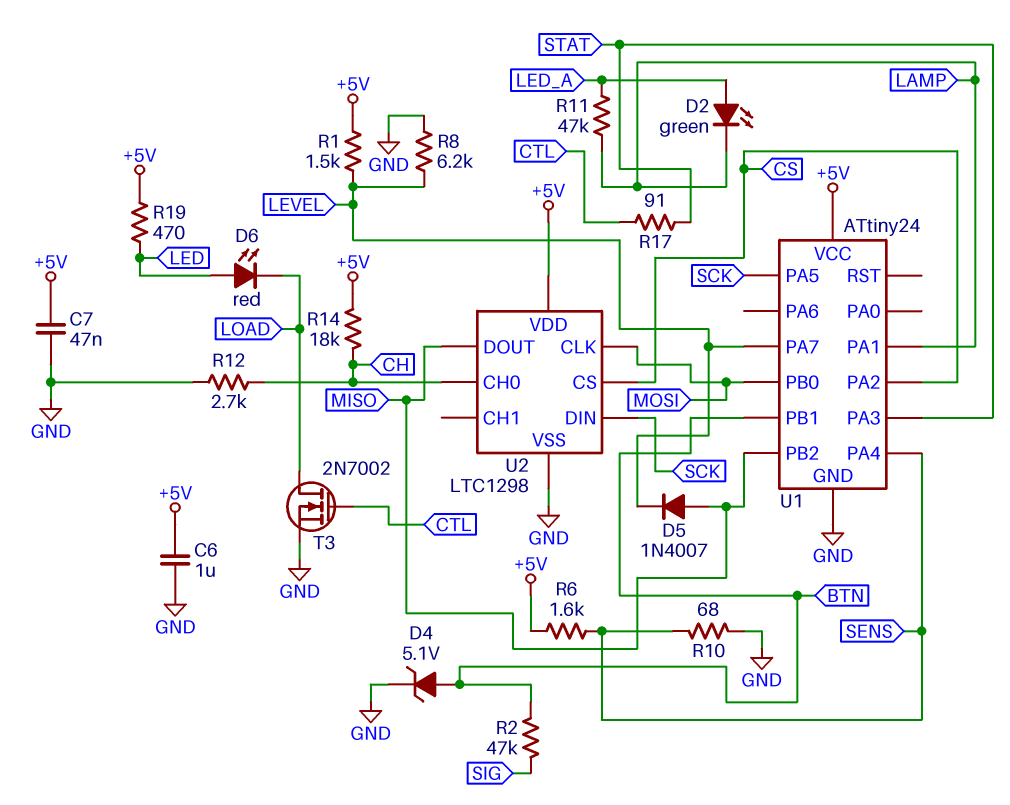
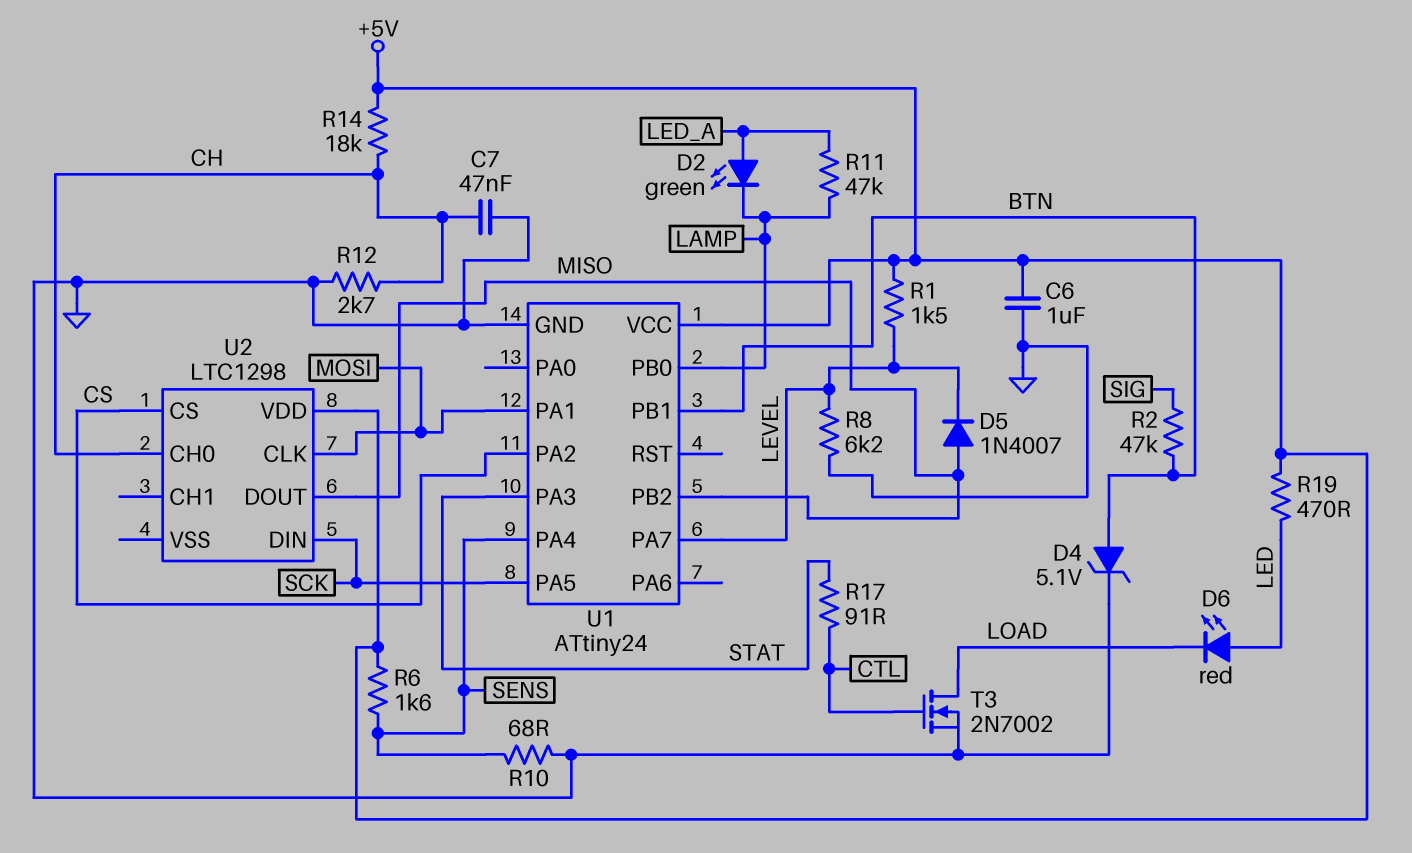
C7: 47nF (+5V, GND) -> 47nF (CH, GND)
U1 pin PA1: LAMP -> MOSI
U1 pin PB0: MOSI -> LAMP
U2 pin VSS: GND -> none

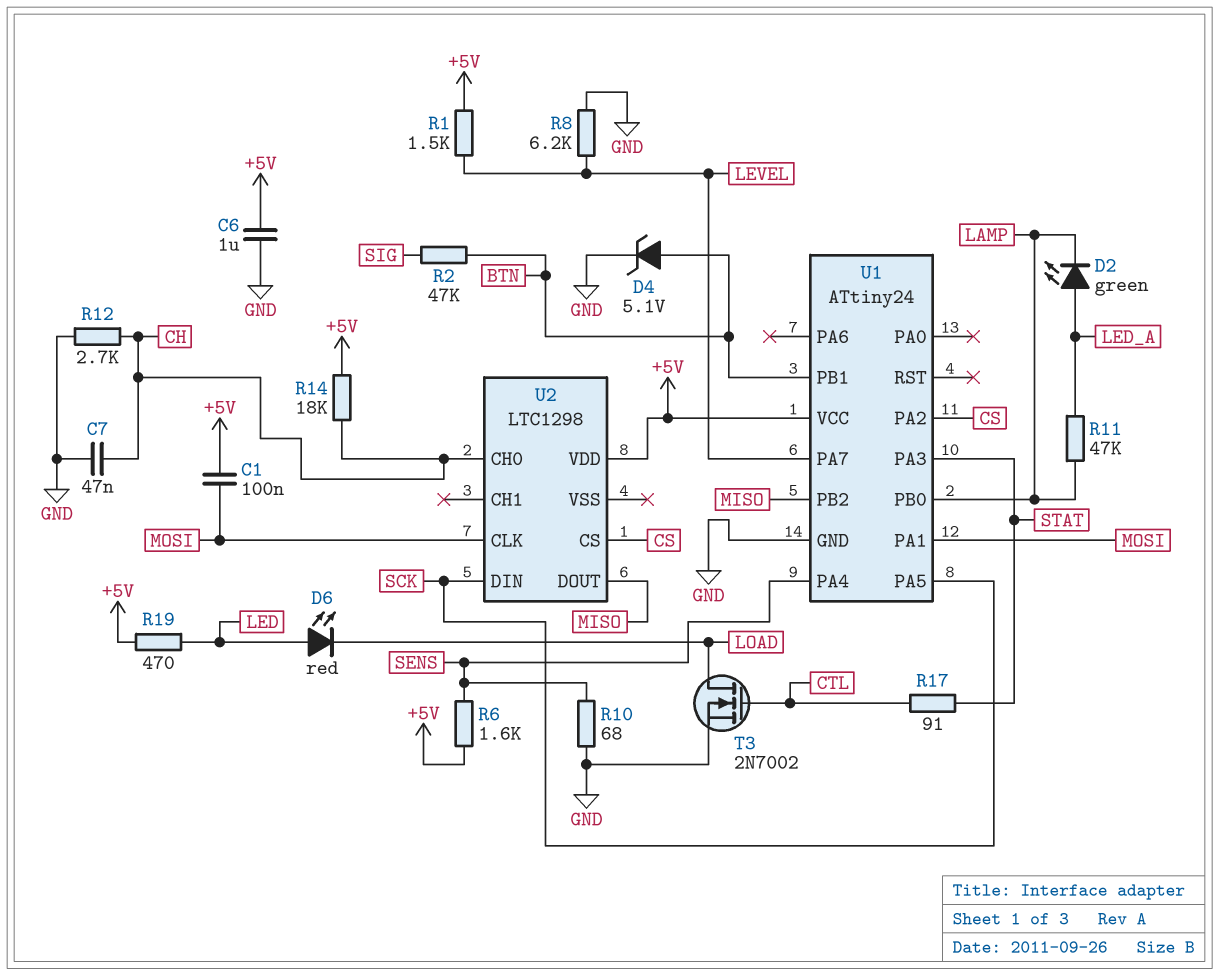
C1: none -> 100nF (+5V, MOSI)
D5: diode 1N4007 (A MISO, K LEVEL) -> none

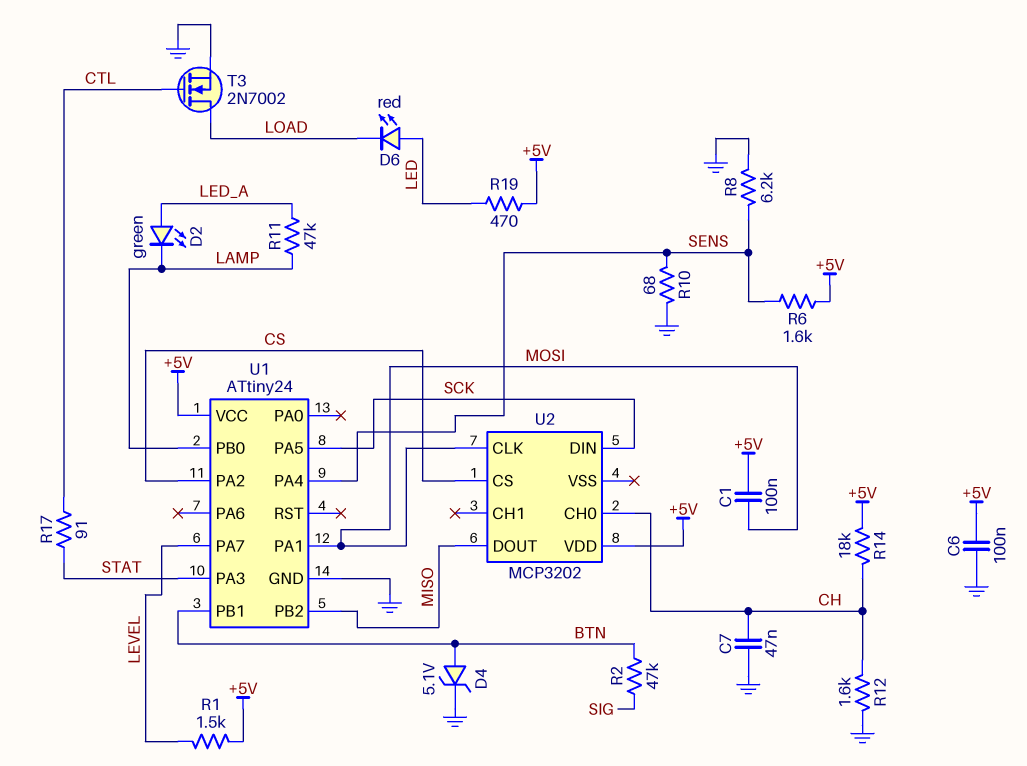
C6: 1uF (+5V, GND) -> 100nF (+5V, GND)
R8: 6.2k (GND, LEVEL) -> 6.2k (GND, SENS)
R12: 2.7k (CH, GND) -> 1.6k (CH, GND)
U2: LTC1298 -> MCP3202

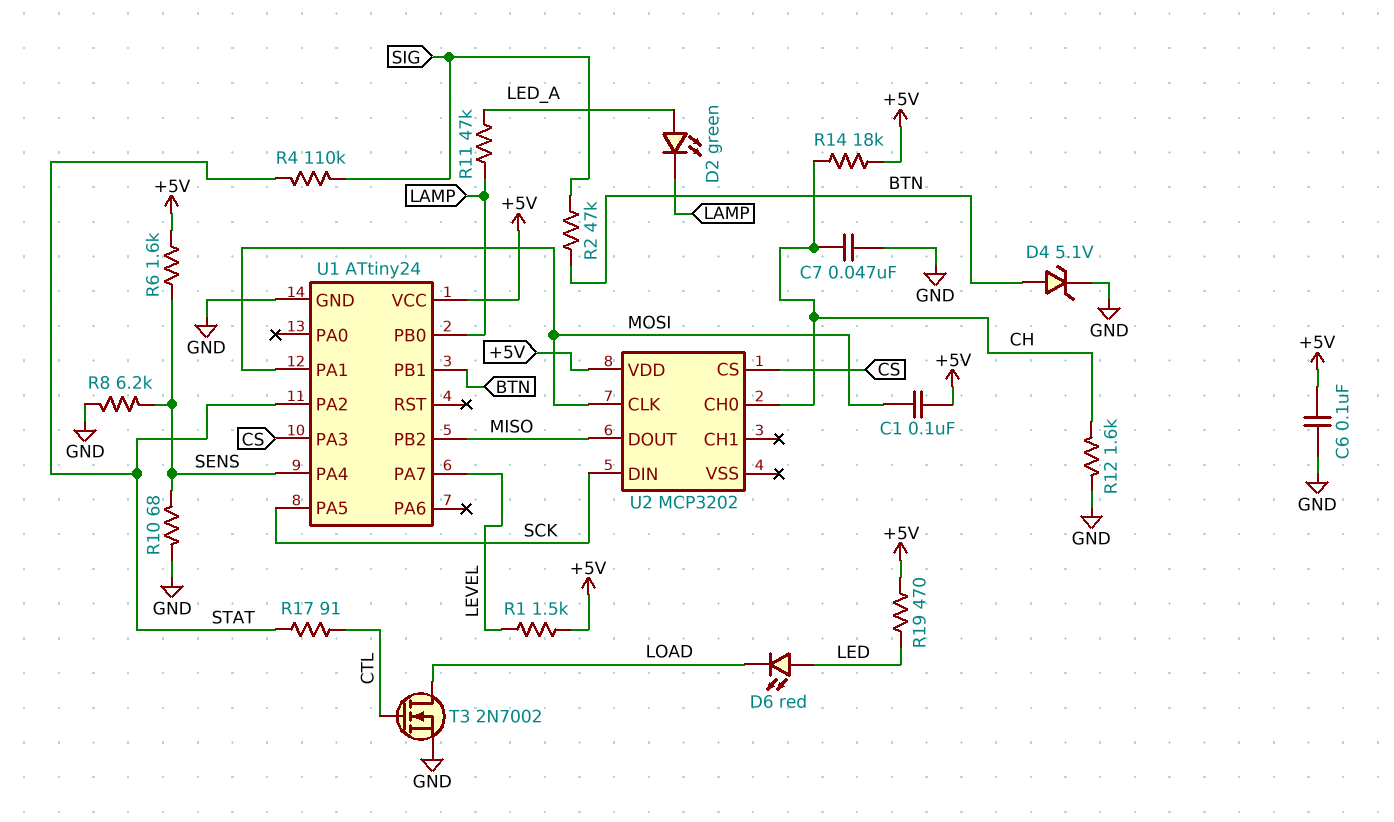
R4: none -> 110k (SIG, STAT)
U1 pin PA2: CS -> STAT
U1 pin PA3: STAT -> CS

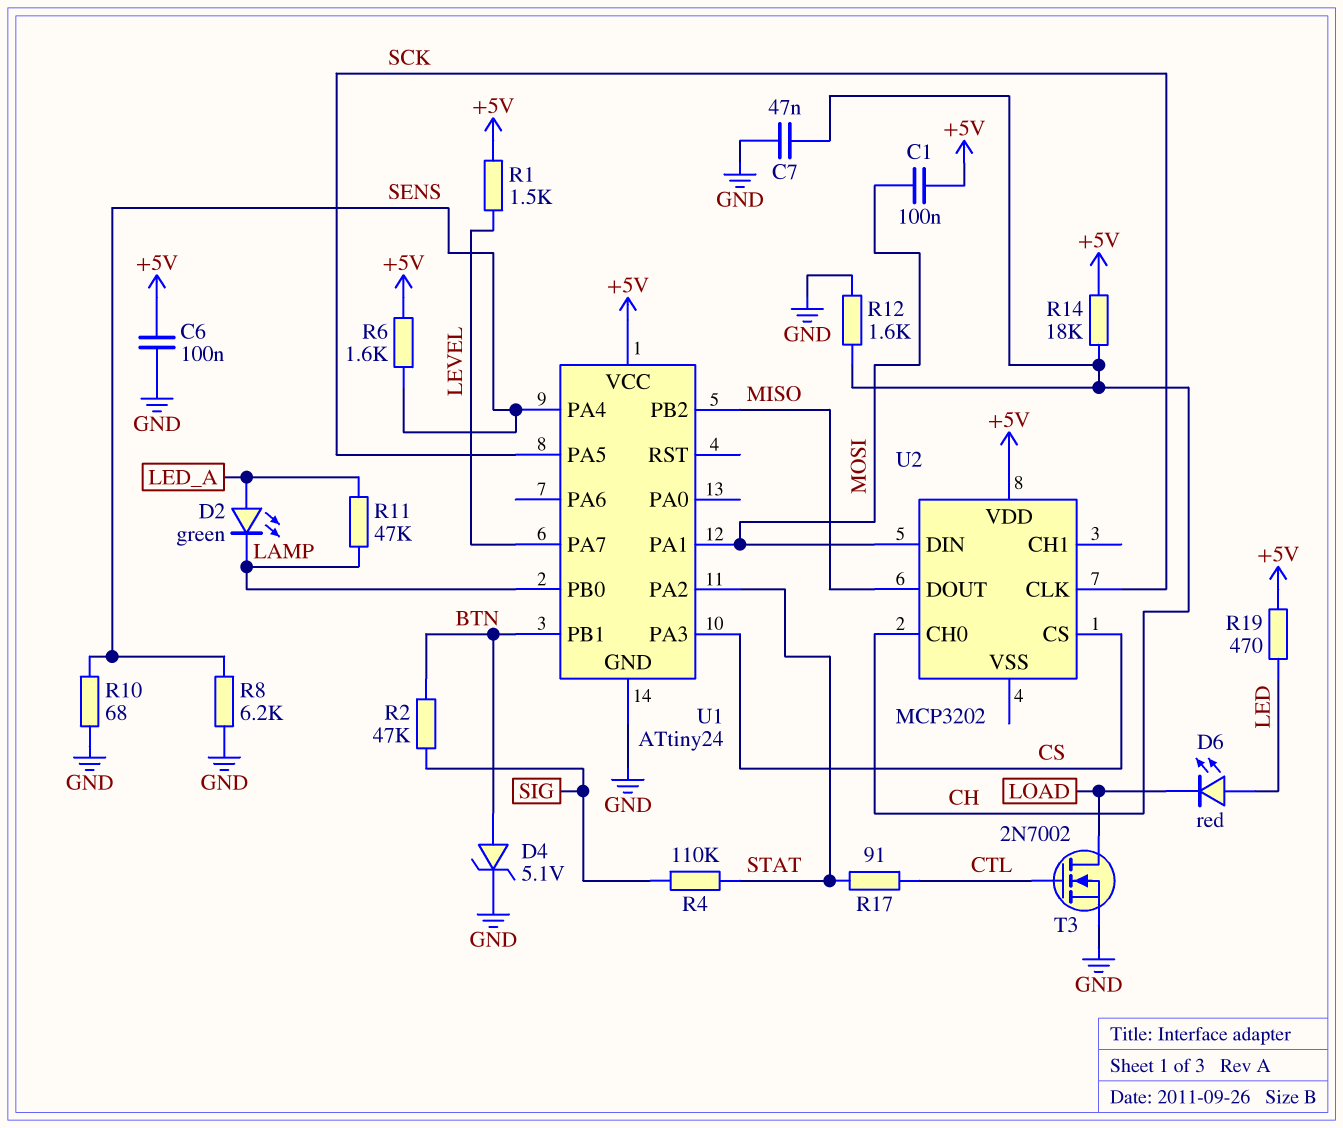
U2 pin CLK: MOSI -> SCK
U2 pin DIN: SCK -> MOSI

